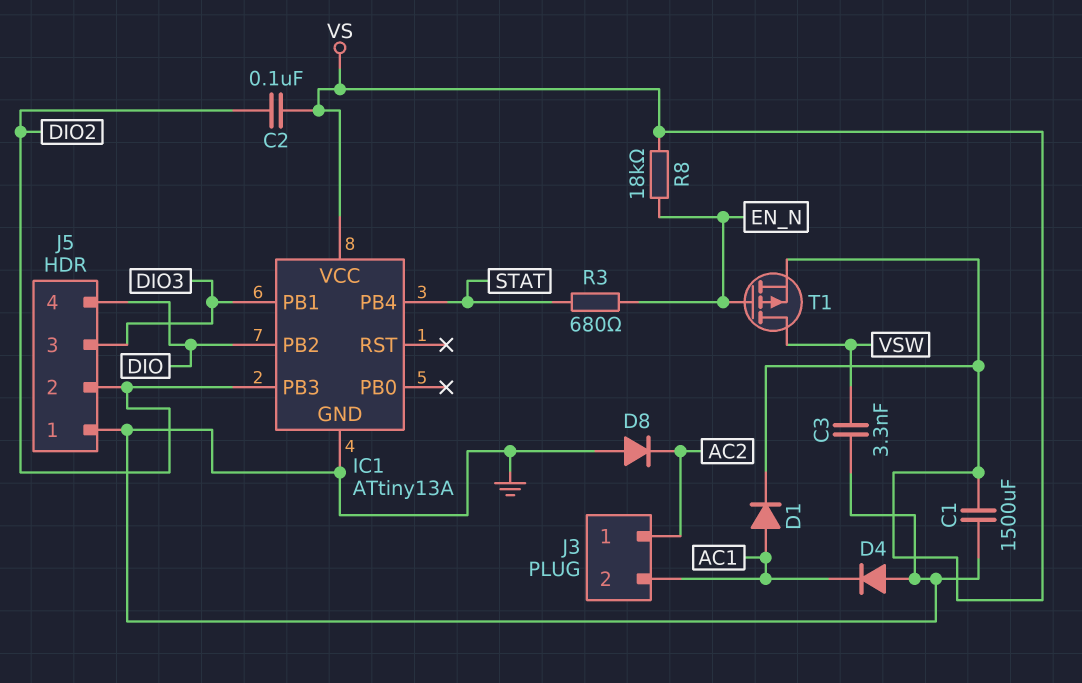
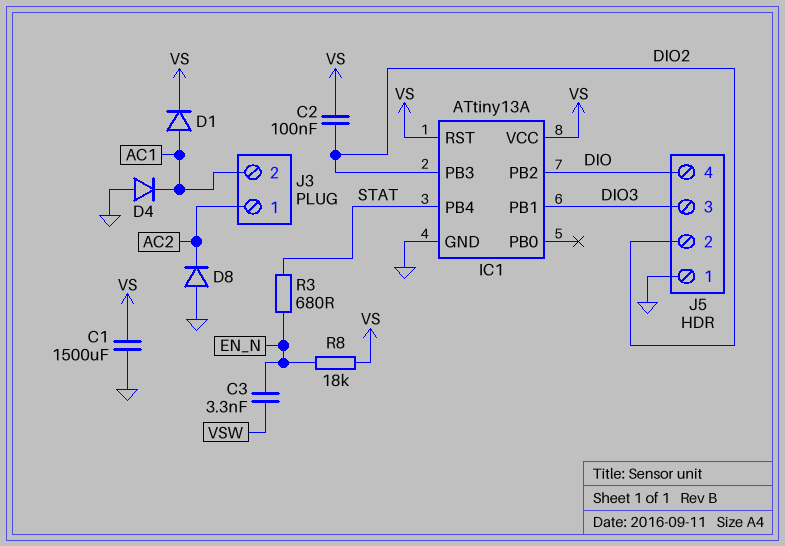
C3: 3.3nF (GND, VSW) -> 3.3nF (EN_N, VSW)
IC1 pin RST: none -> VS
T1: PMOS (G EN_N, D VSW, S VS) -> none

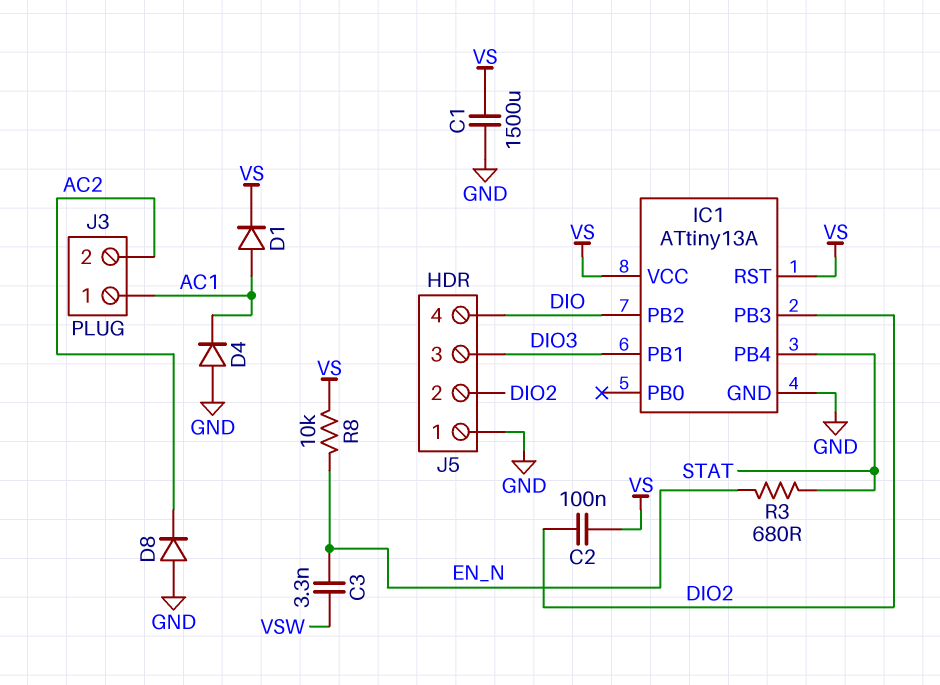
J3 pin 1: AC2 -> AC1
J3 pin 2: AC1 -> AC2
R8: 18k (EN_N, VS) -> 10k (EN_N, VS)

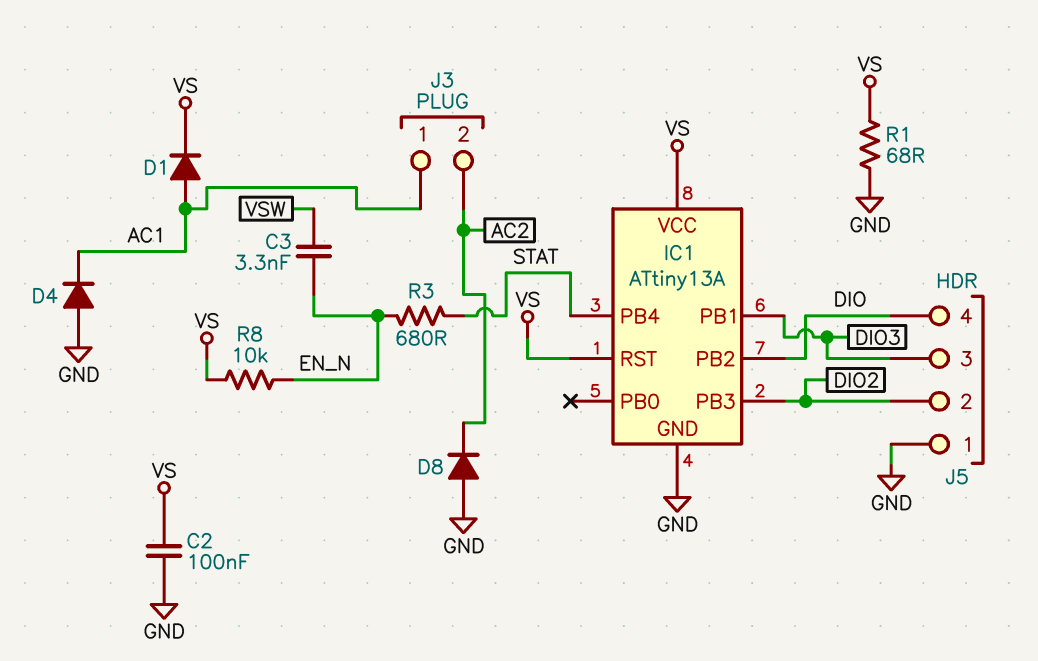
C1: 1500uF (GND, VS) -> none
C2: 100nF (DIO2, VS) -> 100nF (GND, VS)
R1: none -> 68 (GND, VS)

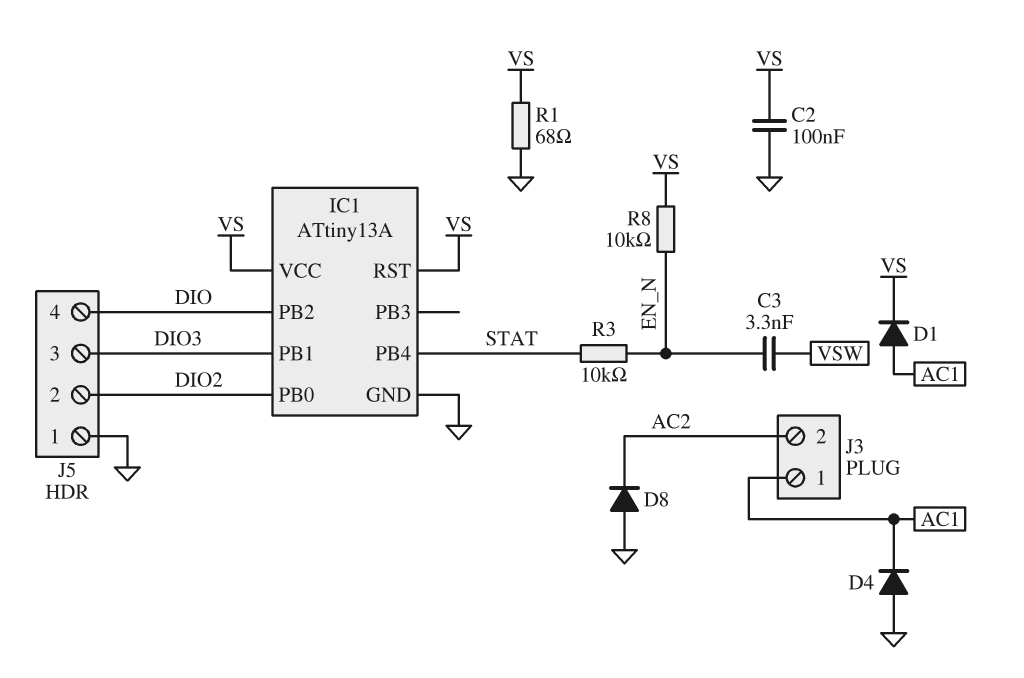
IC1 pin PB0: none -> DIO2
IC1 pin PB3: DIO2 -> none
R3: 680 (EN_N, STAT) -> 10k (EN_N, STAT)

